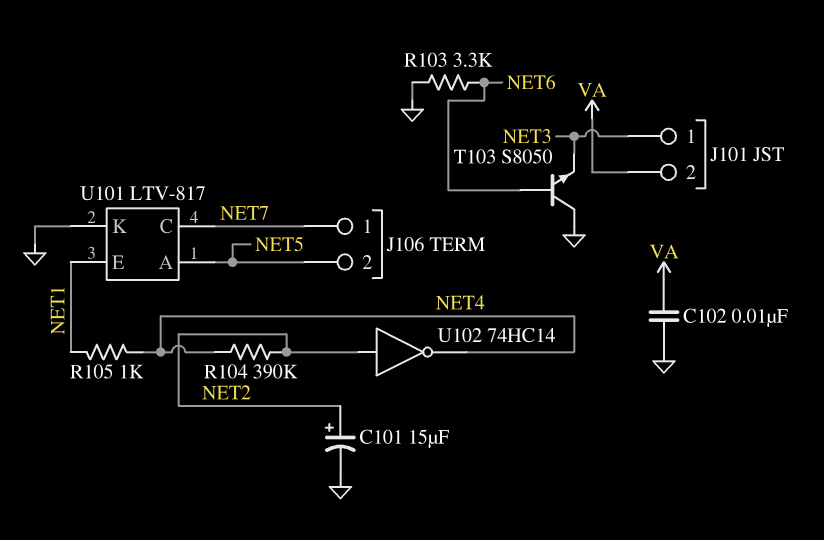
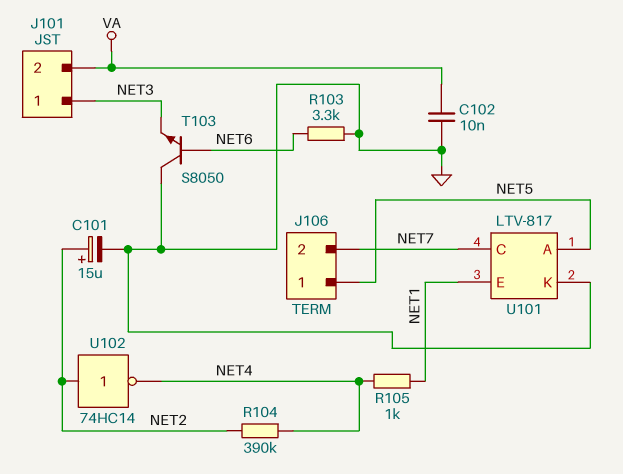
J106 pin 1: NET7 -> NET5
J106 pin 2: NET5 -> NET7

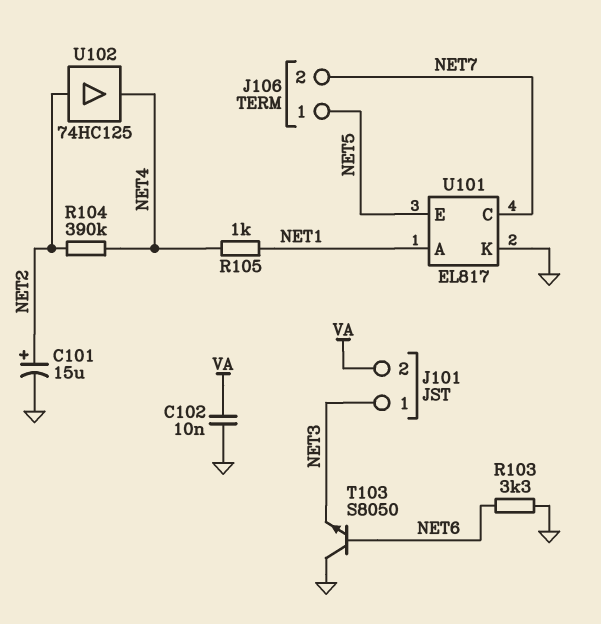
U101: LTV-817 -> EL817
U101 pin A: NET5 -> NET1
U101 pin E: NET1 -> NET5
U102: NOT 74HC14 (in NET2, out NET4) -> buffer 74HC125 (in NET2, out NET4)

